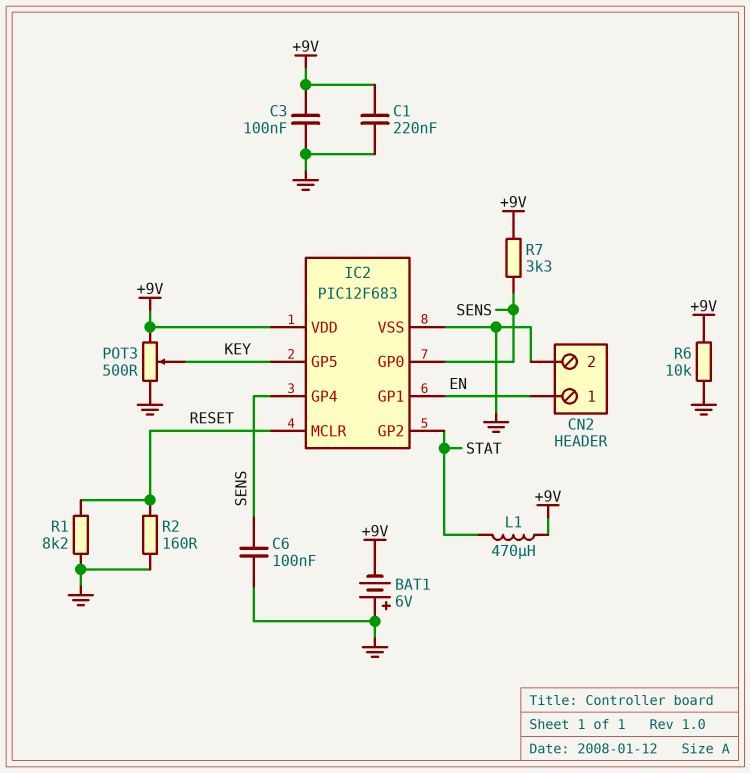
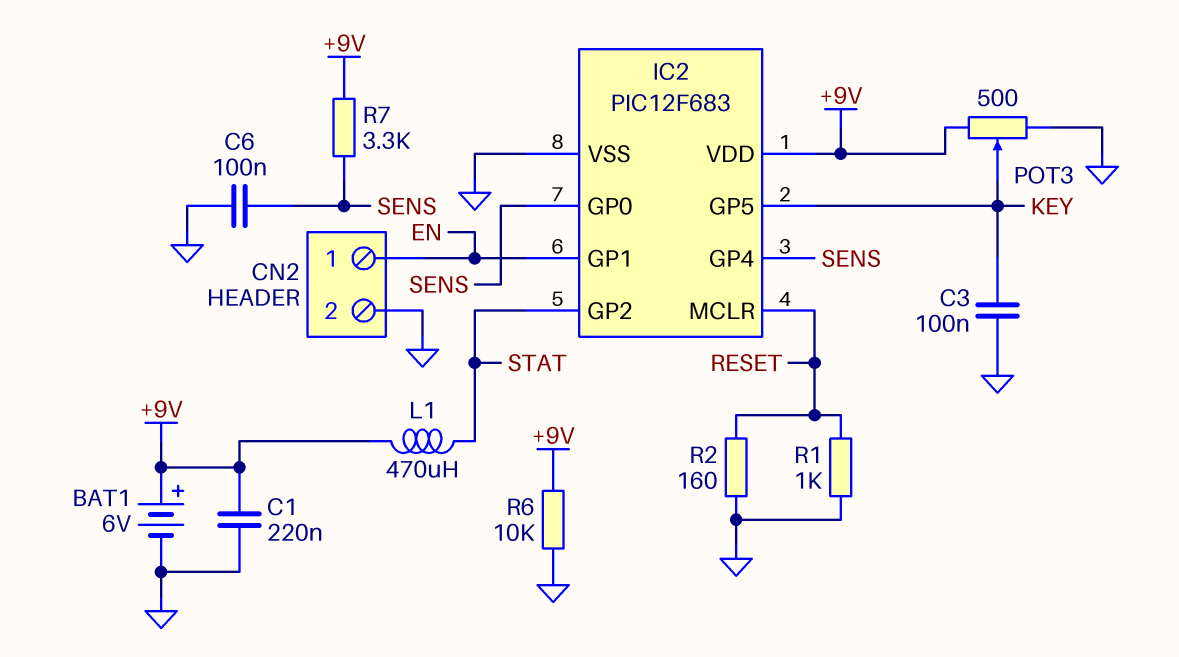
BAT1: 6V (plus GND, minus +9V) -> 6V (plus +9V, minus GND)
C3: 100nF (+9V, GND) -> 100nF (GND, KEY)
R1: 8.2k (GND, RESET) -> 1k (GND, RESET)

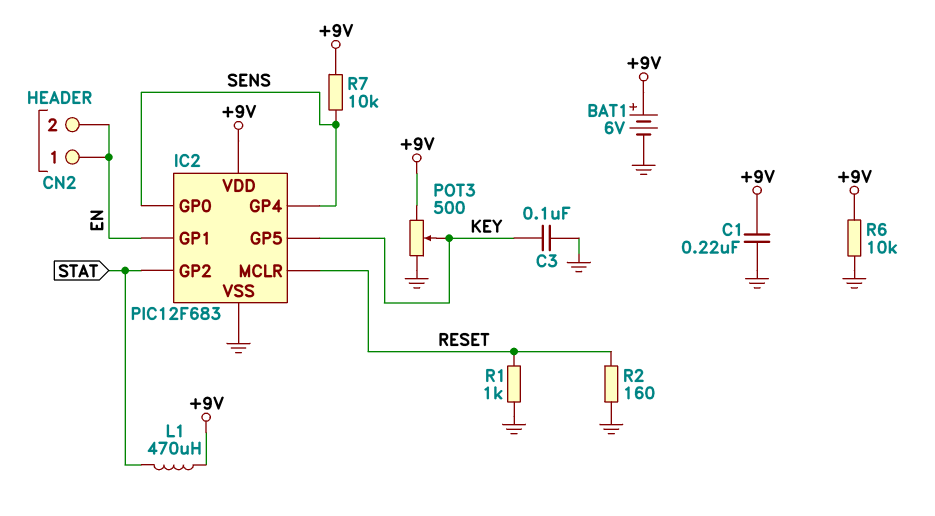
C6: 100nF (GND, SENS) -> none
CN2 pin 2: GND -> EN
R7: 3.3k (+9V, SENS) -> 10k (+9V, SENS)

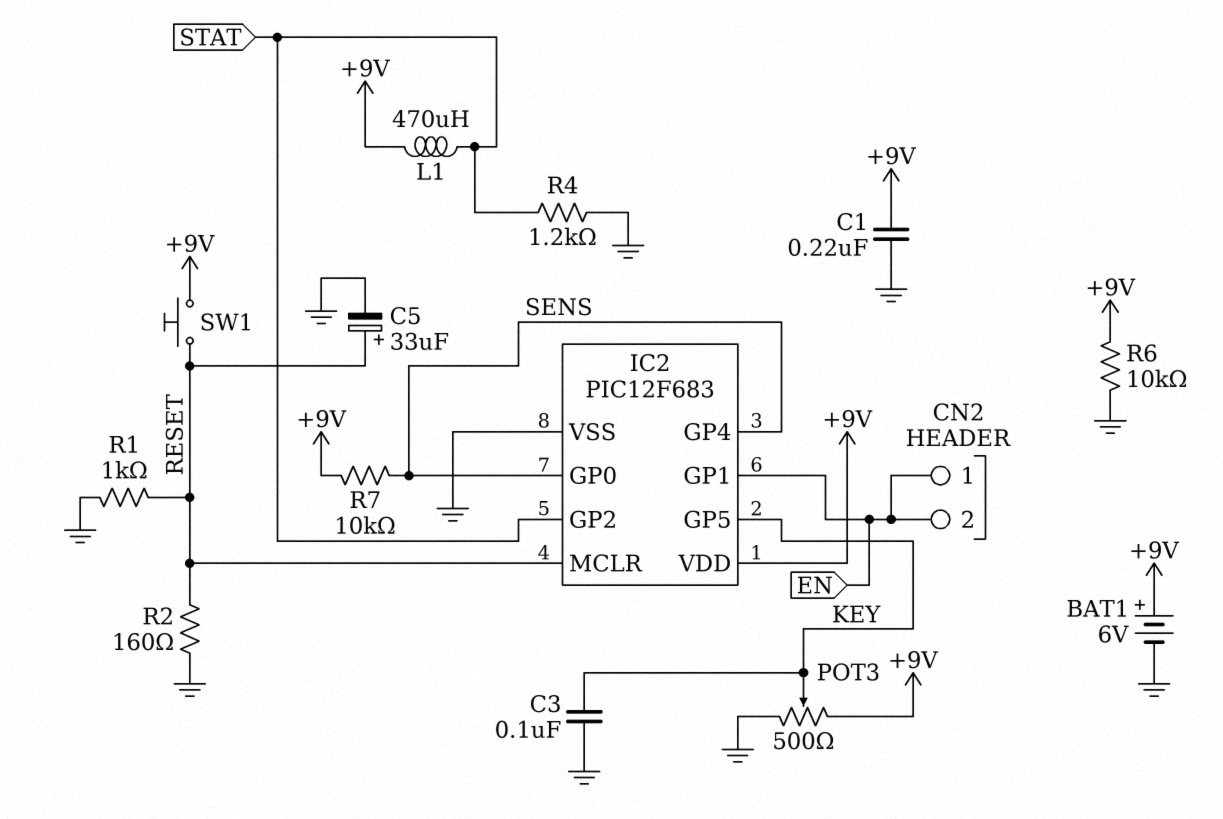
C5: none -> 33uF (plus RESET, minus GND)
R4: none -> 1.2k (GND, STAT)
SW1: none -> button (+9V, RESET)

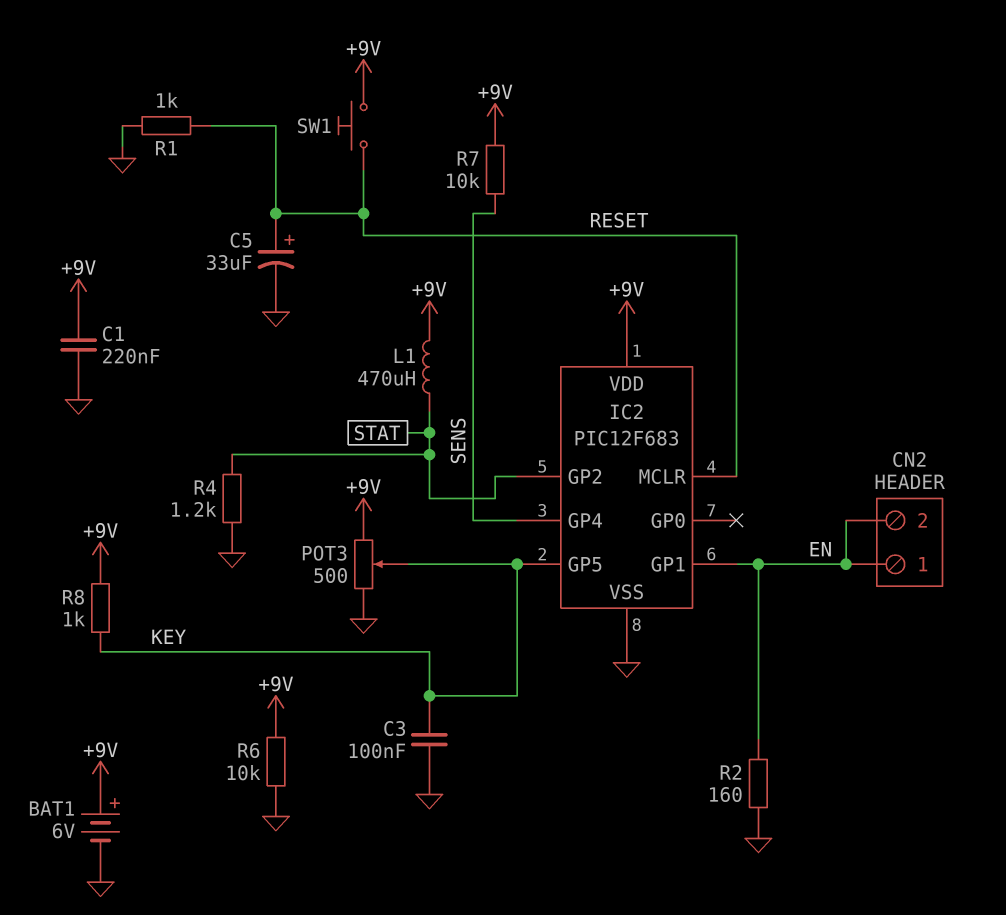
IC2 pin GP0: SENS -> none
R2: 160 (GND, RESET) -> 160 (EN, GND)
R8: none -> 1k (+9V, KEY)

